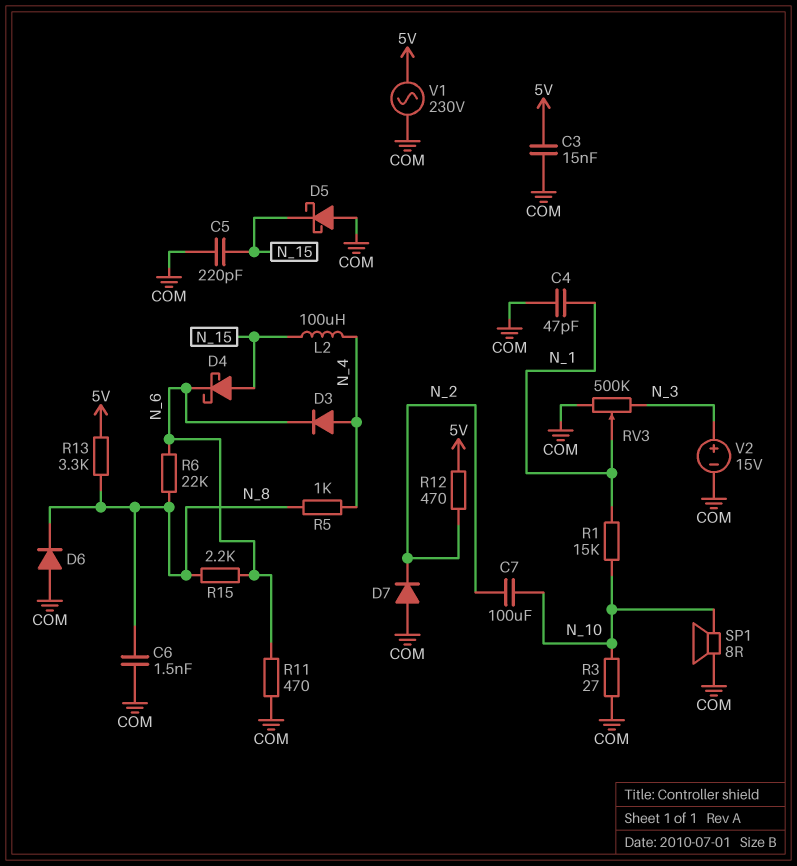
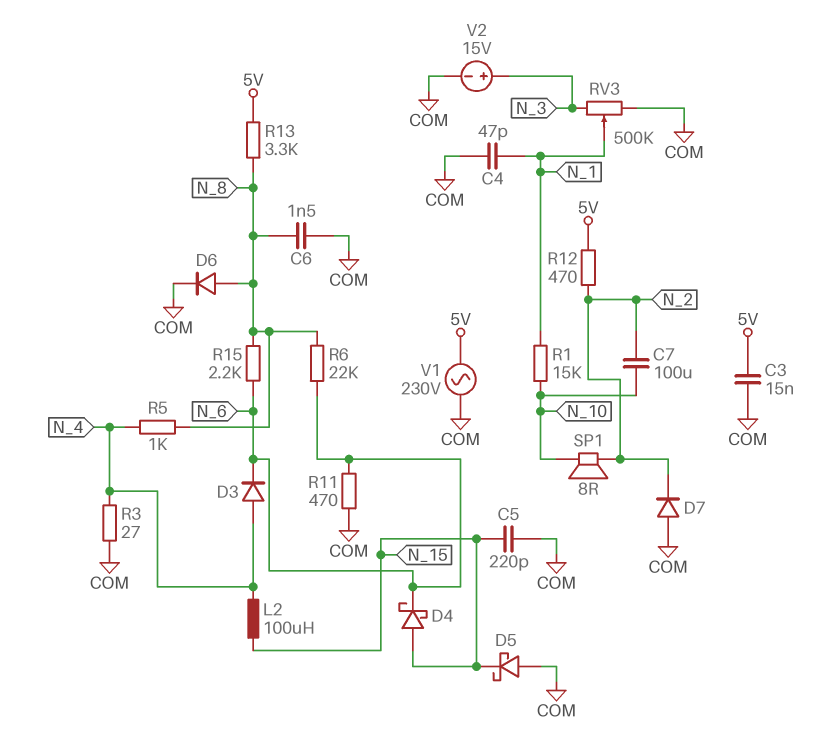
D6: diode (A COM, K N_8) -> diode (A N_8, K COM)
R3: 27 (COM, N_10) -> 27 (COM, N_4)
SP1: speaker 8R (COM, N_10) -> speaker 8R (N_2, N_10)

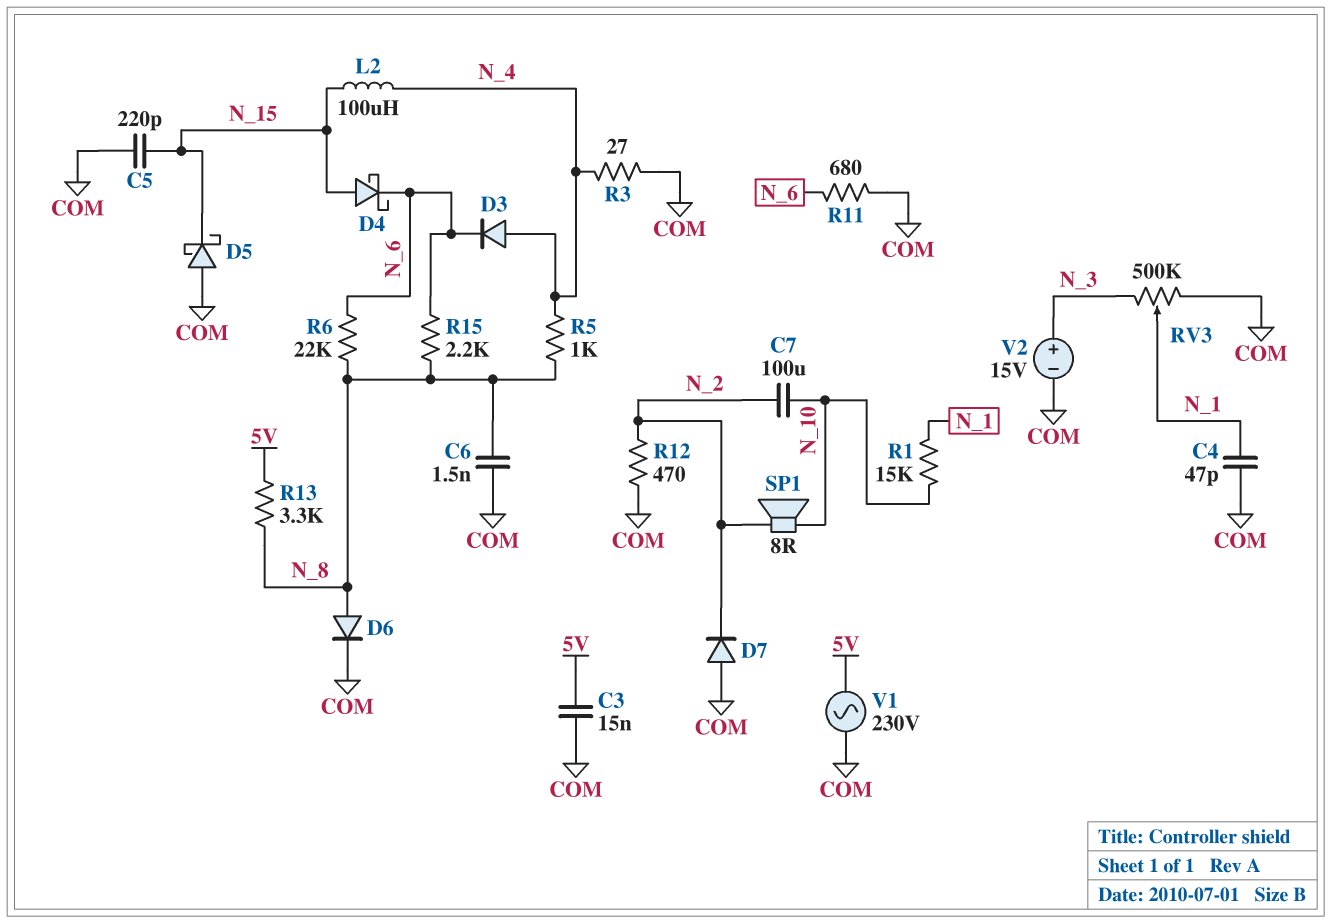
R11: 470 (COM, N_6) -> 680 (COM, N_6)
R12: 470 (5V, N_2) -> 470 (COM, N_2)

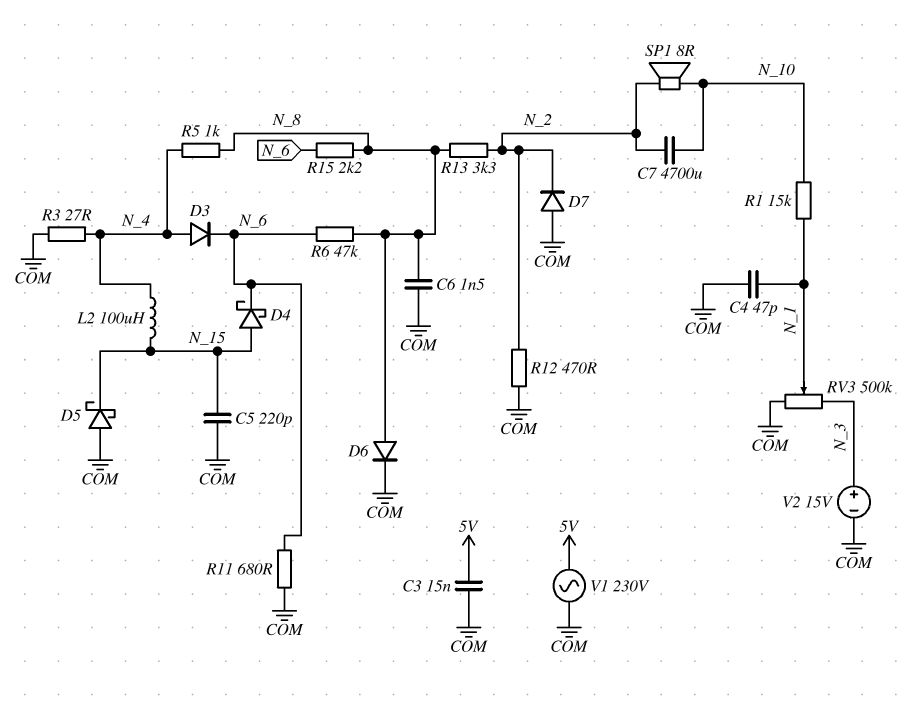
C7: 100uF (N_2, N_10) -> 4700uF (N_2, N_10)
R6: 22k (N_6, N_8) -> 47k (N_6, N_8)
R13: 3.3k (5V, N_8) -> 3.3k (N_2, N_8)

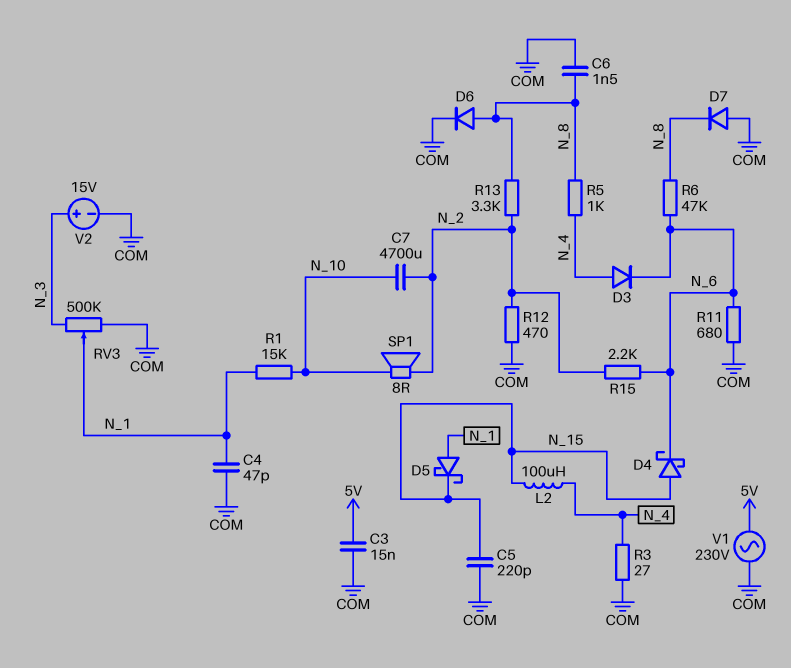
D5: schottky (A COM, K N_15) -> schottky (A N_1, K N_15)
D7: diode (A COM, K N_2) -> diode (A COM, K N_8)
R15: 2.2k (N_6, N_8) -> 2.2k (N_2, N_6)

